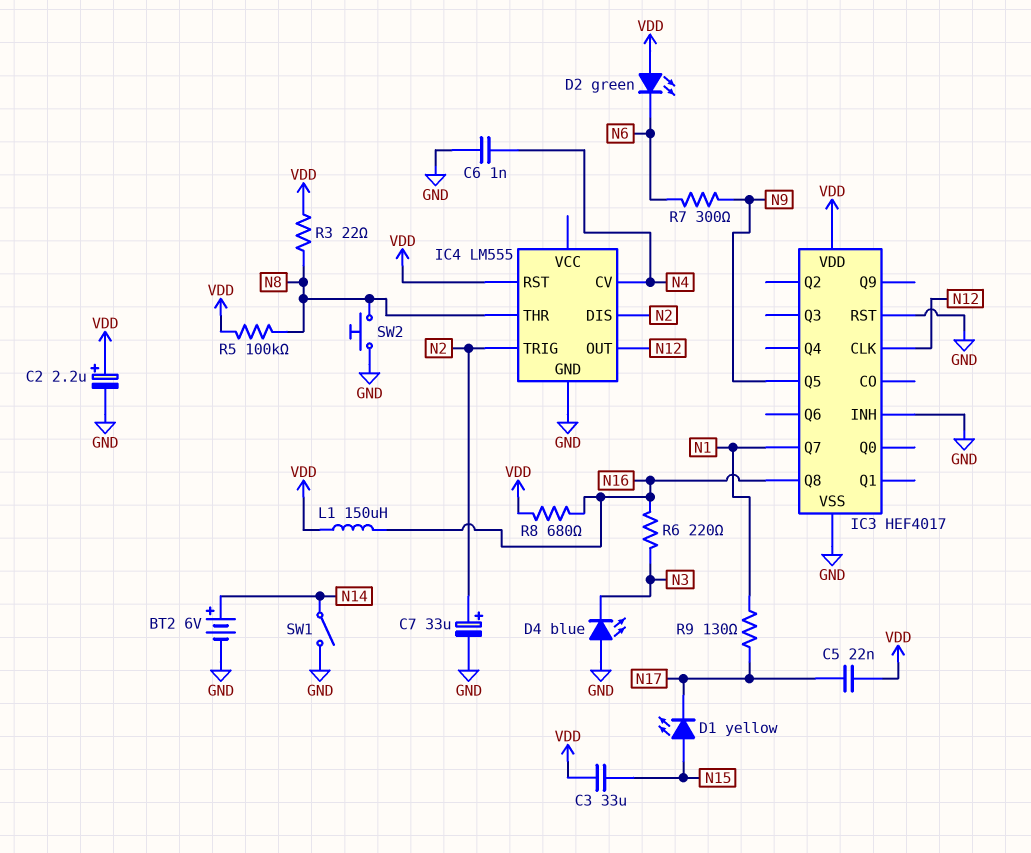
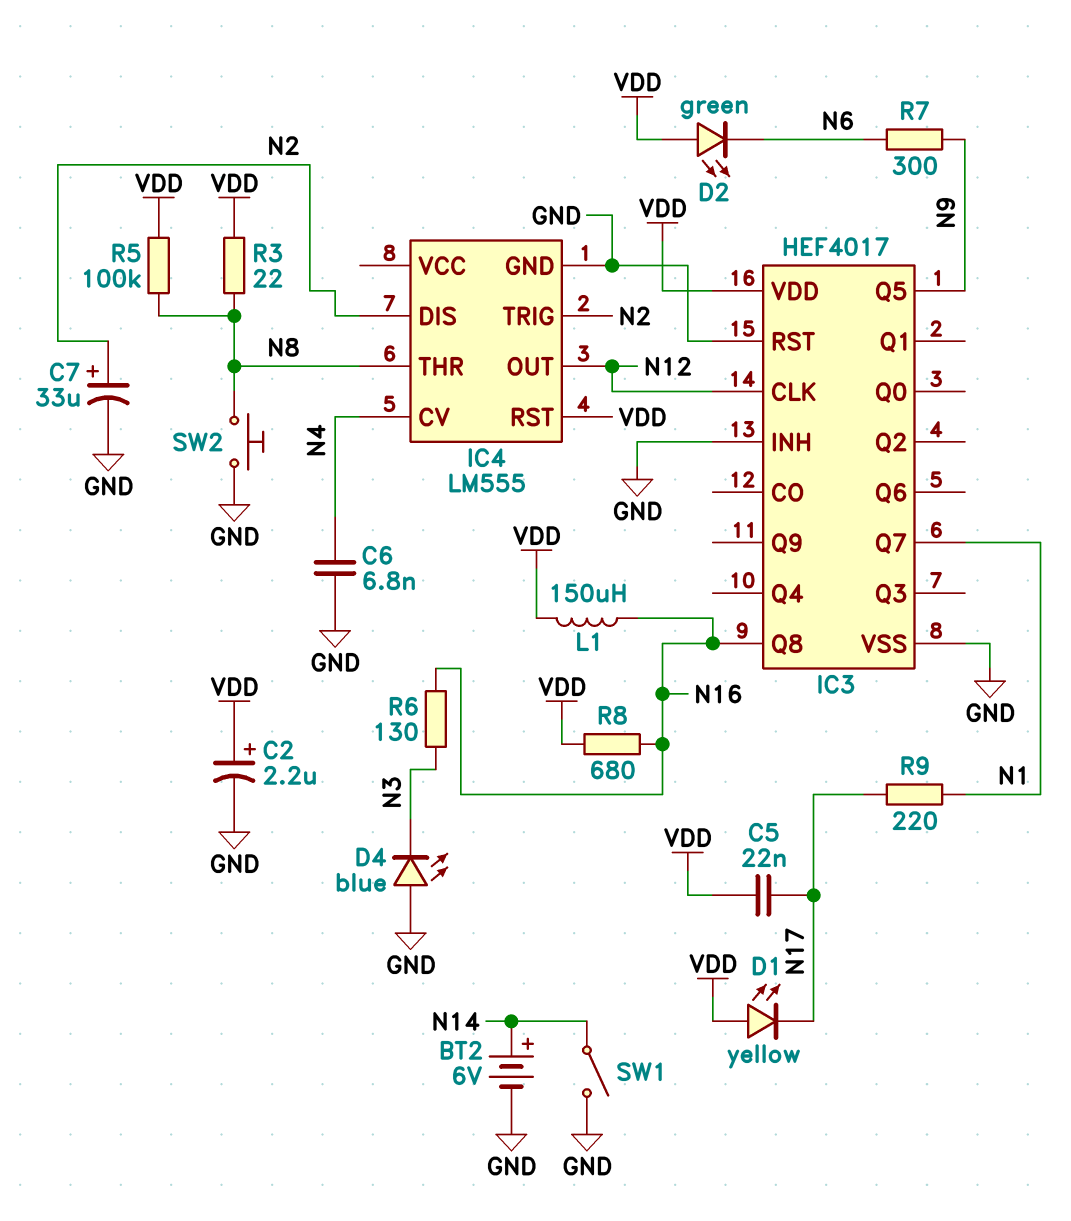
C3: 33uF (N15, VDD) -> none
C6: 1nF (GND, N4) -> 6.8nF (GND, N4)
D1: LED yellow (A N15, K N17) -> LED yellow (A VDD, K N17)
R6: 220 (N3, N16) -> 130 (N3, N16)
R9: 130 (N1, N17) -> 220 (N1, N17)

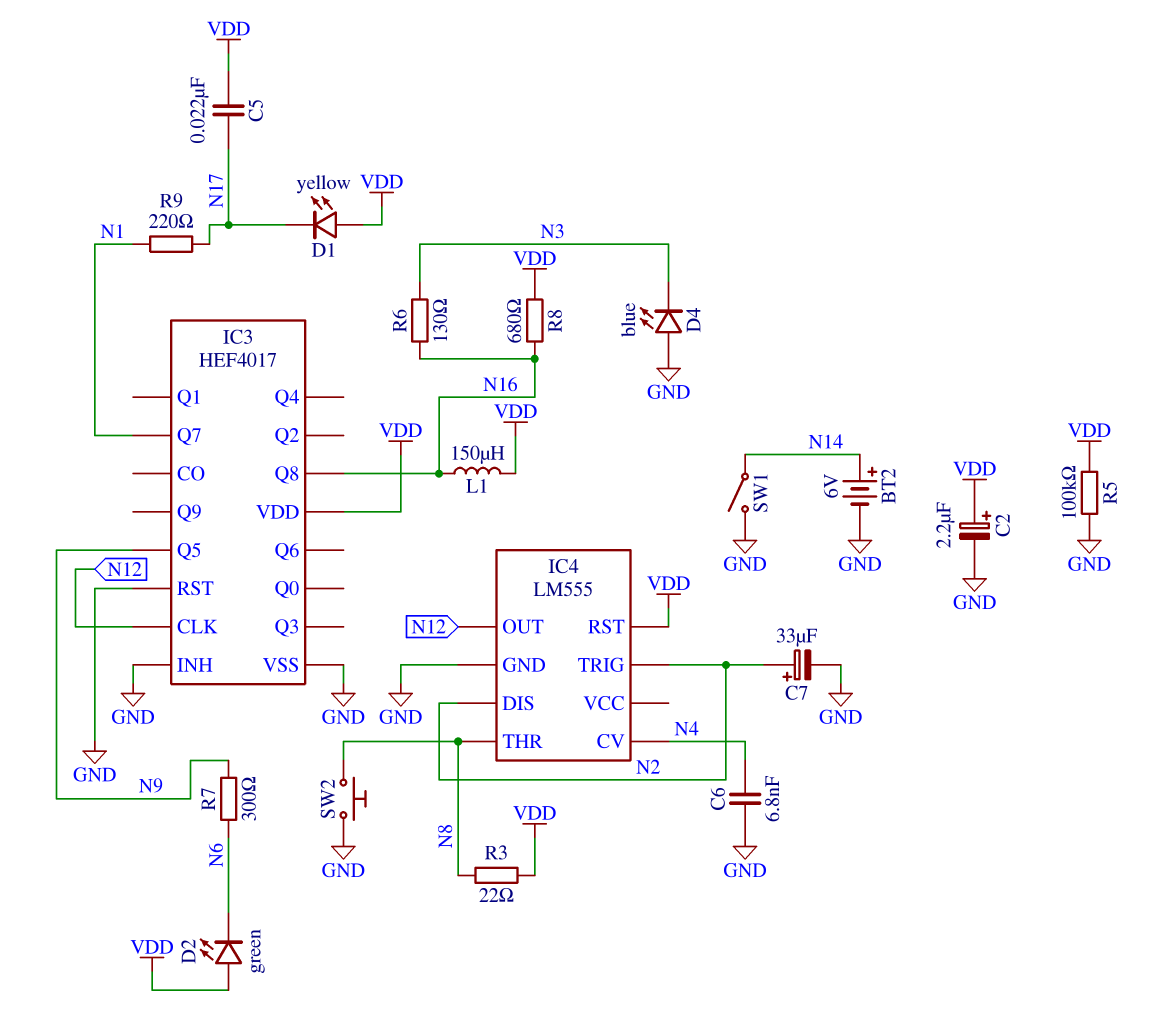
R5: 100k (N8, VDD) -> 100k (GND, VDD)

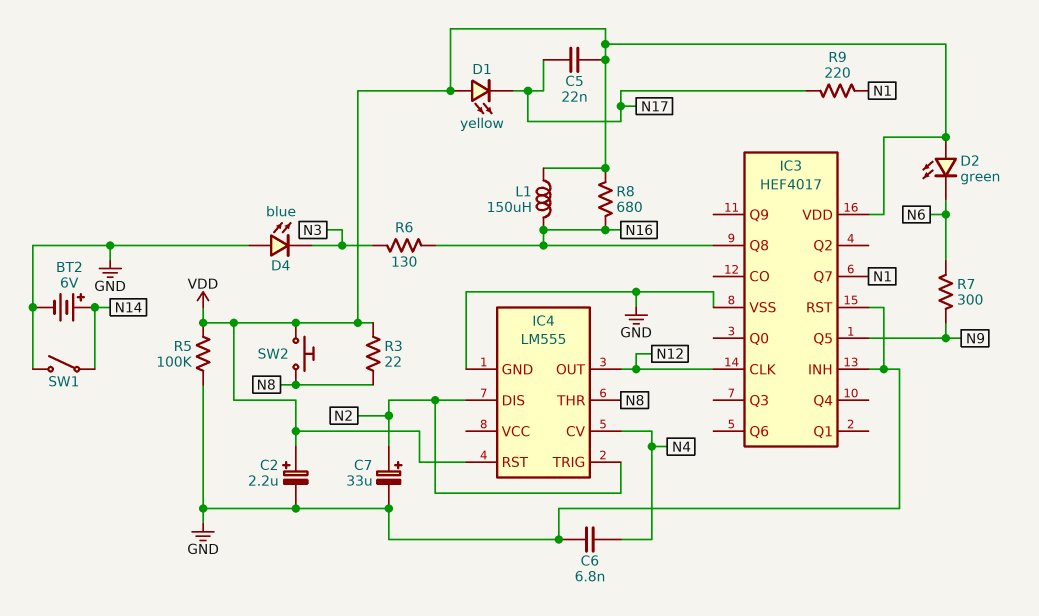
SW2: button (GND, N8) -> button (N8, VDD)

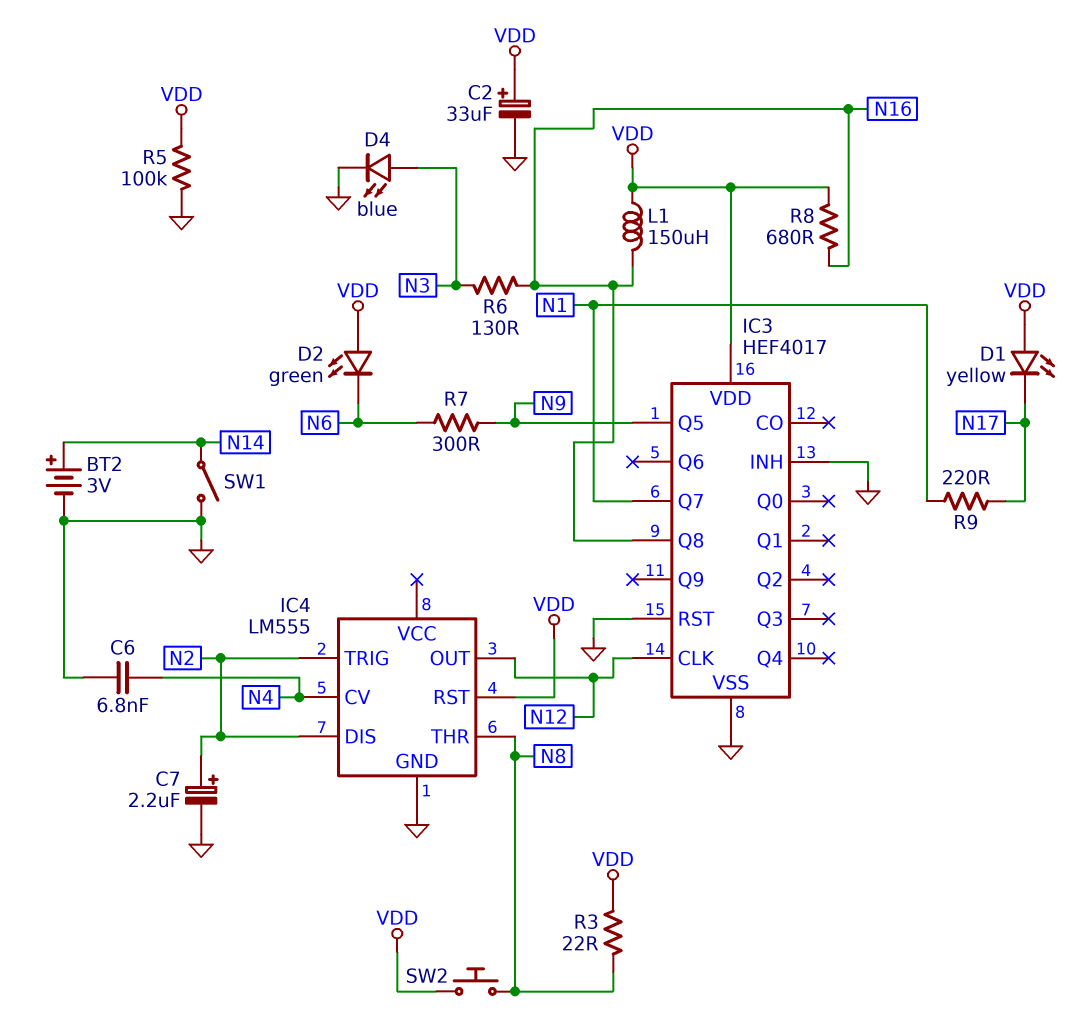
BT2: 6V (plus N14, minus GND) -> 3V (plus N14, minus GND)
C2: 2.2uF (plus VDD, minus GND) -> 33uF (plus VDD, minus GND)
C5: 22nF (N17, VDD) -> none
C7: 33uF (plus N2, minus GND) -> 2.2uF (plus N2, minus GND)
D4: LED blue (A GND, K N3) -> LED blue (A N3, K GND)

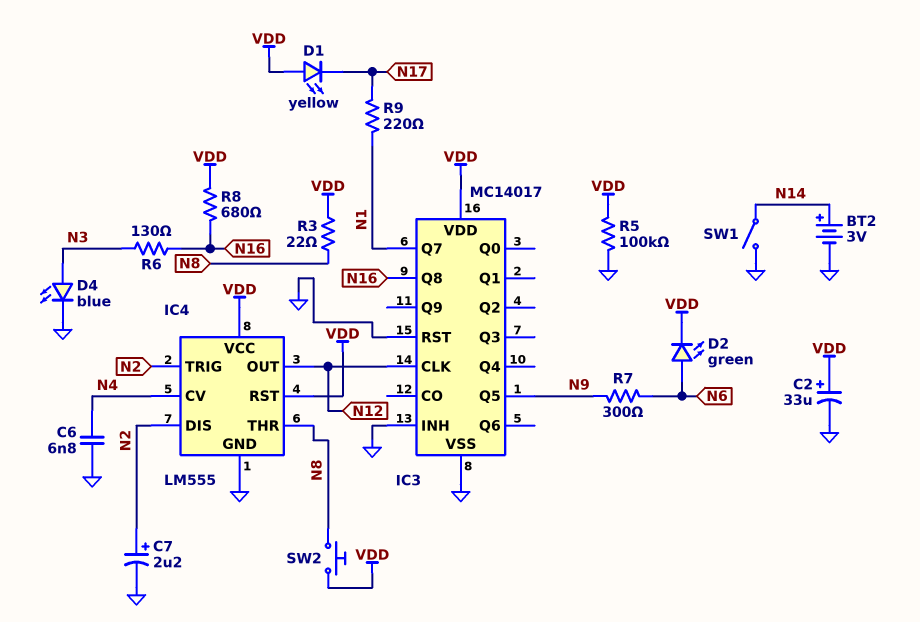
D2: LED green (A VDD, K N6) -> LED green (A N6, K VDD)
IC3: HEF4017 -> MC14017
IC4 pin VCC: none -> VDD
L1: 150uH (N16, VDD) -> none

